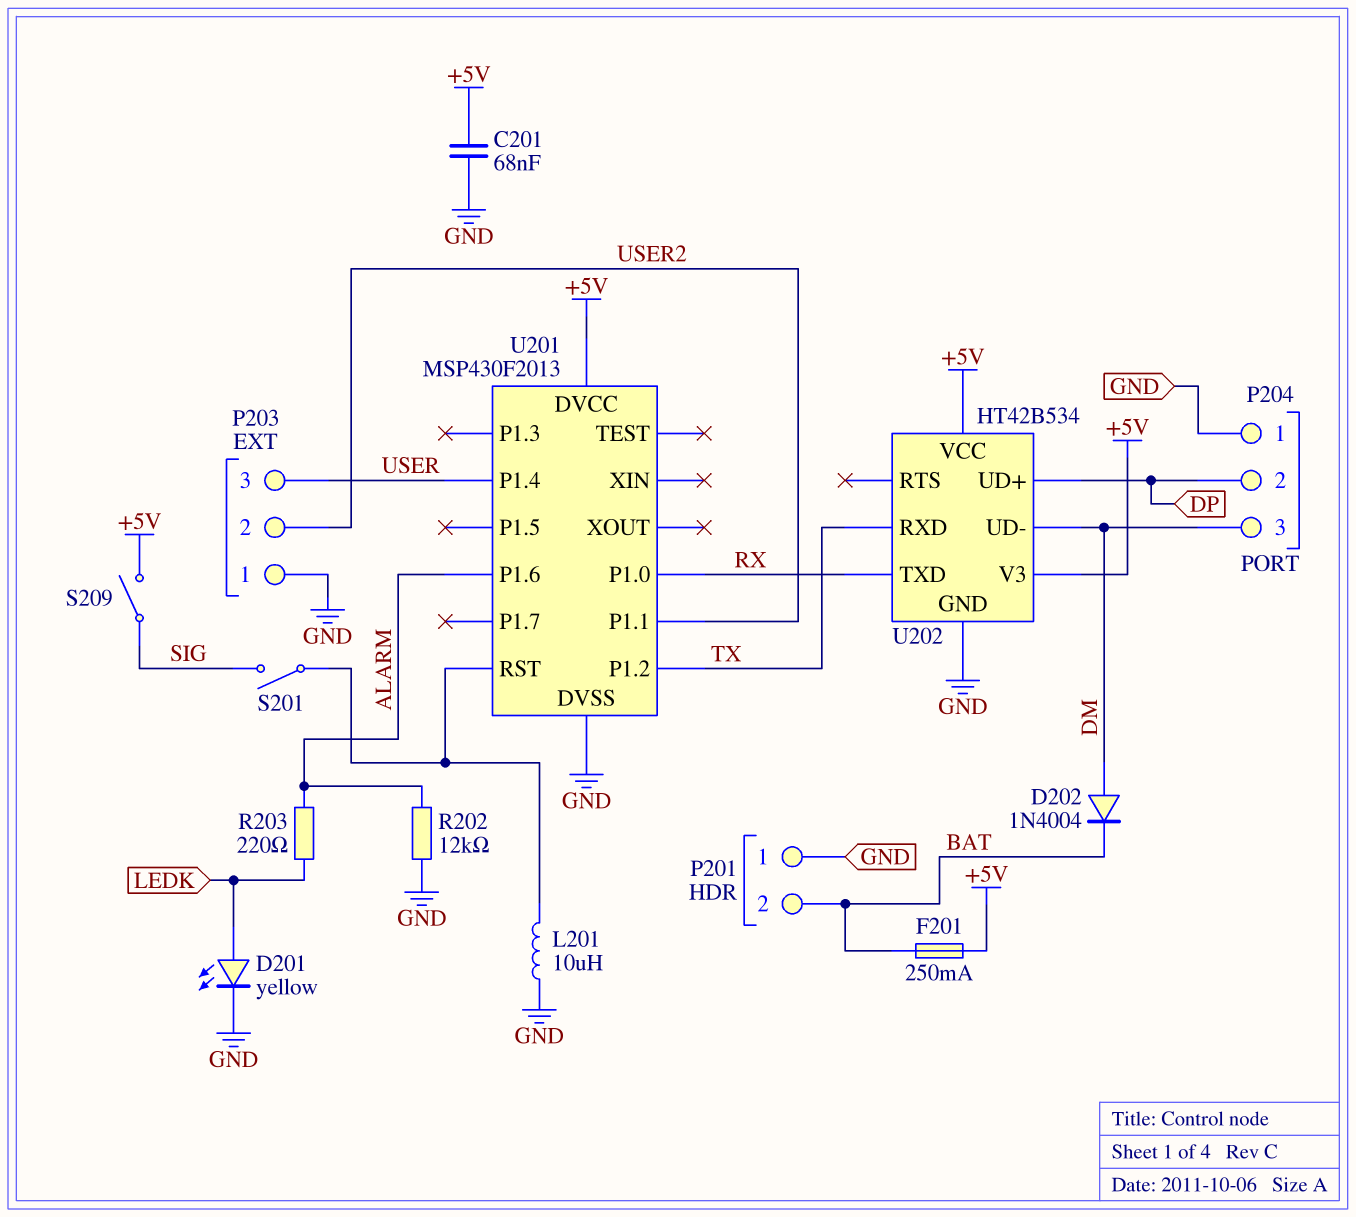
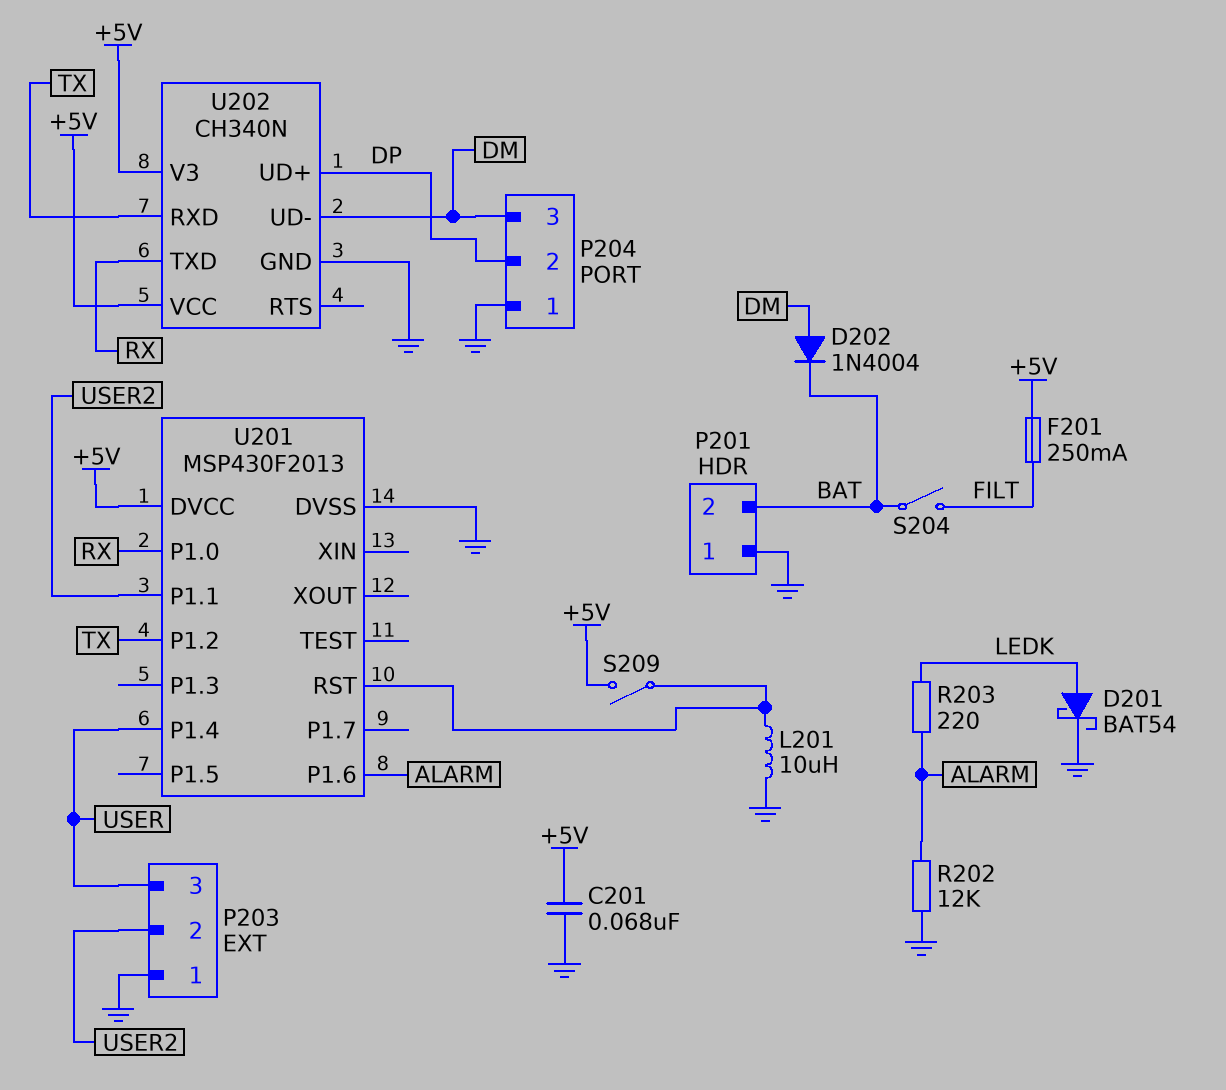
D201: LED yellow (A LEDK, K GND) -> schottky BAT54 (A LEDK, K GND)
F201: 250mA (+5V, BAT) -> 250mA (+5V, FILT)
S201: switch (SIG, U201/RST) -> none
S204: none -> switch (BAT, FILT)
S209: switch (+5V, SIG) -> switch (+5V, U201/RST)
U202: HT42B534 -> CH340N

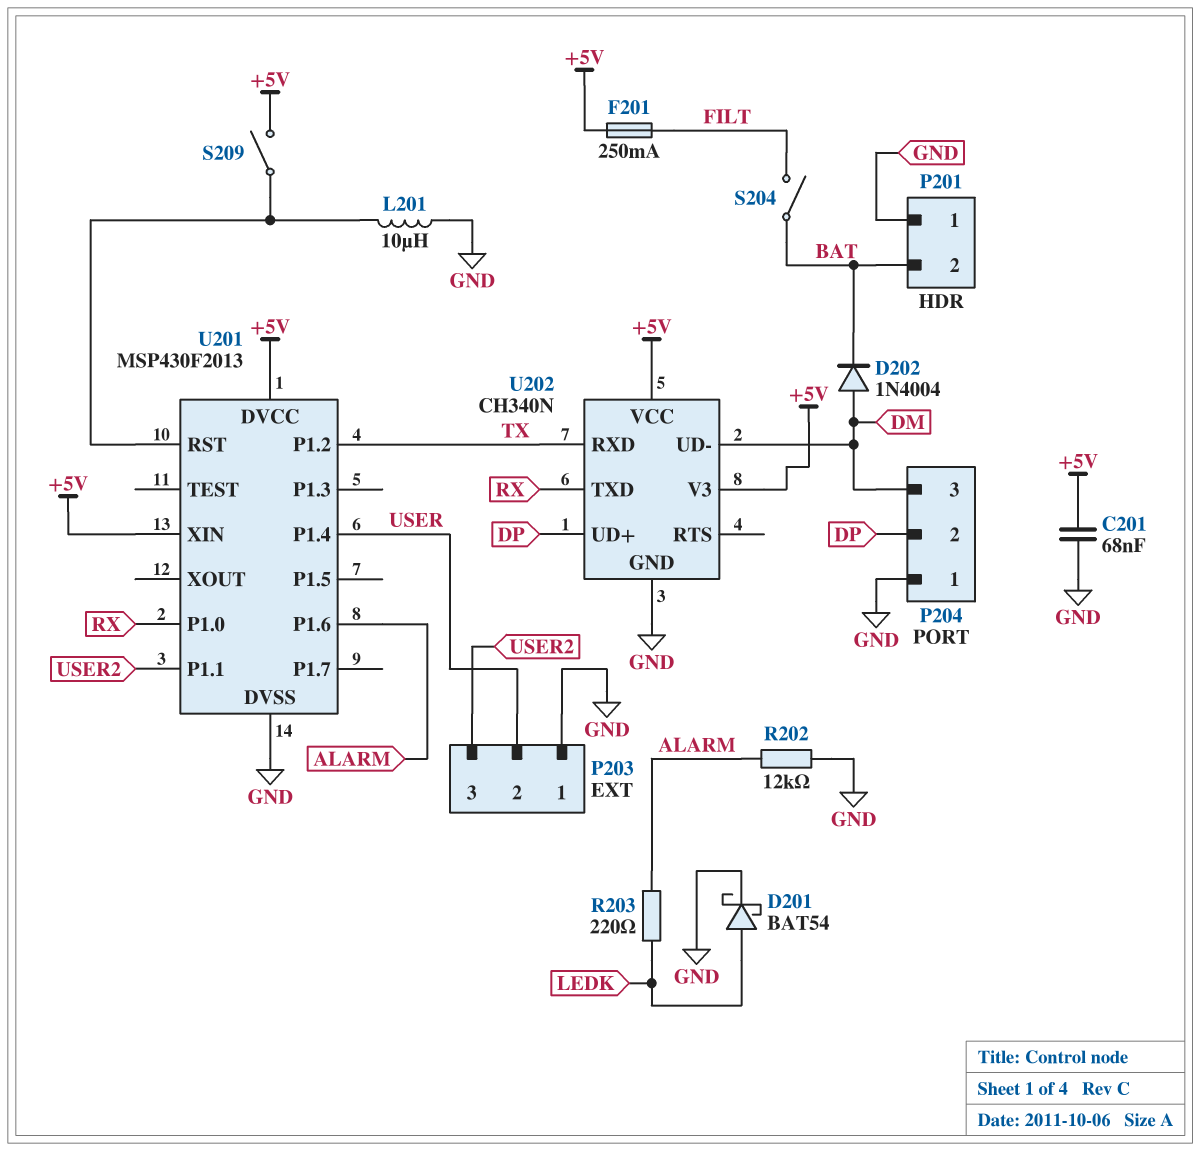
P203 pin 2: USER2 -> USER
P203 pin 3: USER -> USER2
U201 pin XIN: none -> +5V

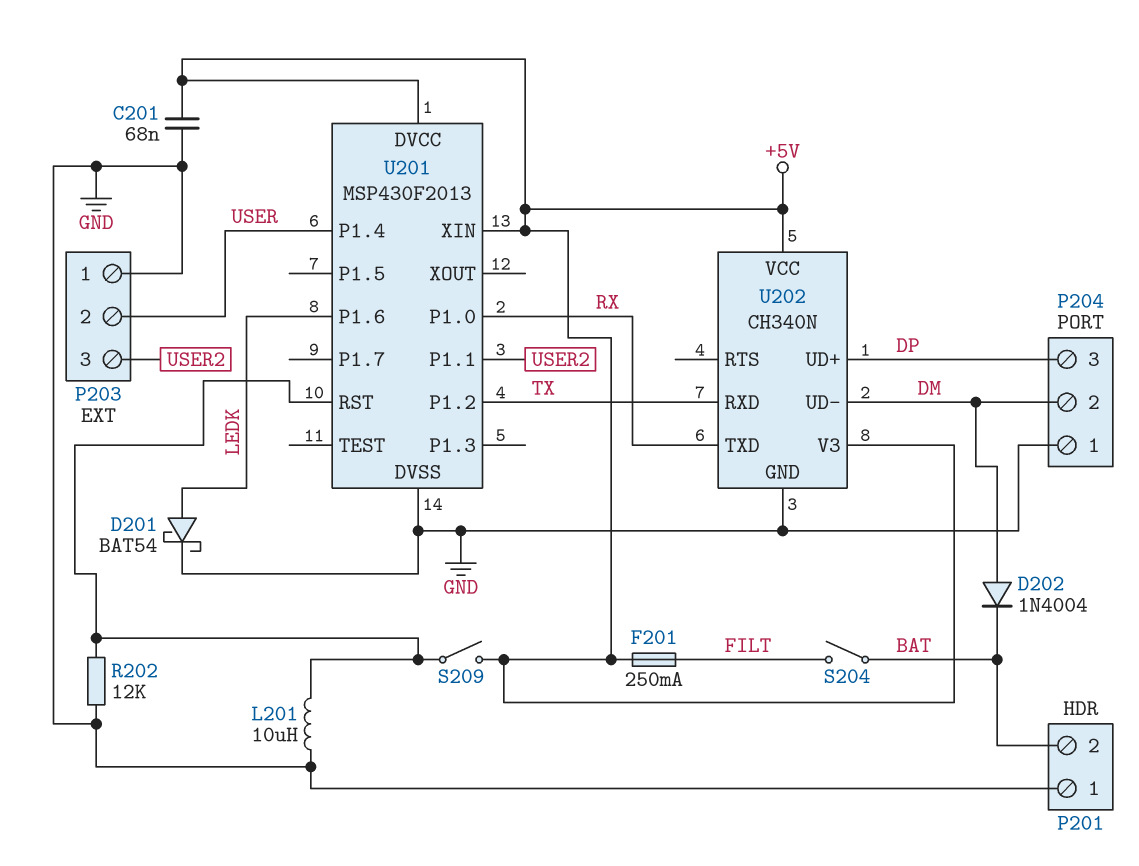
P204 pin 2: DP -> DM
P204 pin 3: DM -> DP
R202: 12k (ALARM, GND) -> 12k (GND, U201/RST)
R203: 220 (ALARM, LEDK) -> none
U201 pin P1.6: ALARM -> LEDK

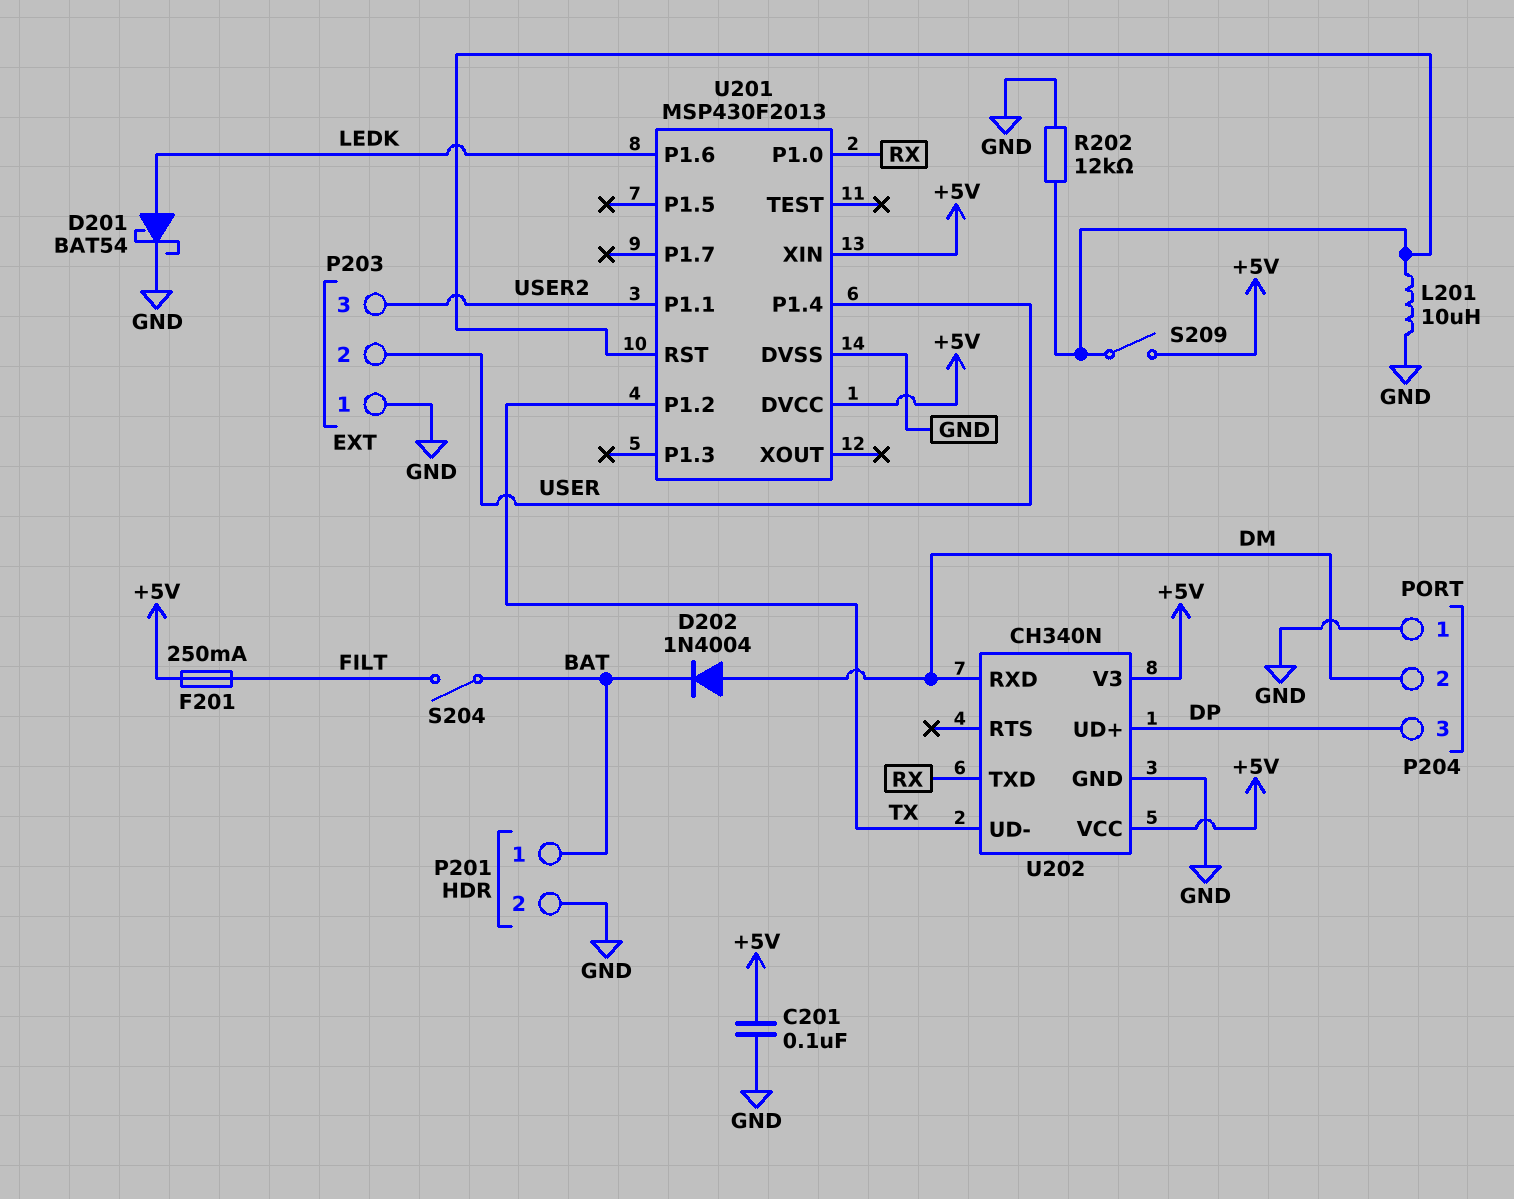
C201: 68nF (+5V, GND) -> 100nF (+5V, GND)
P201 pin 1: GND -> BAT
P201 pin 2: BAT -> GND
U202 pin RXD: TX -> DM
U202 pin UD-: DM -> TX

